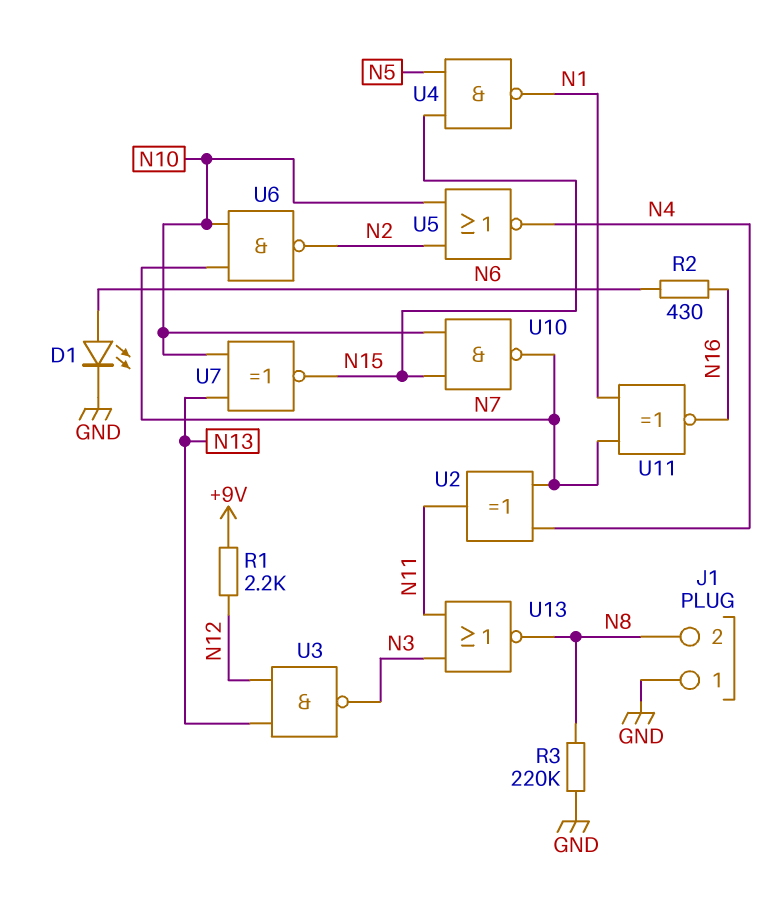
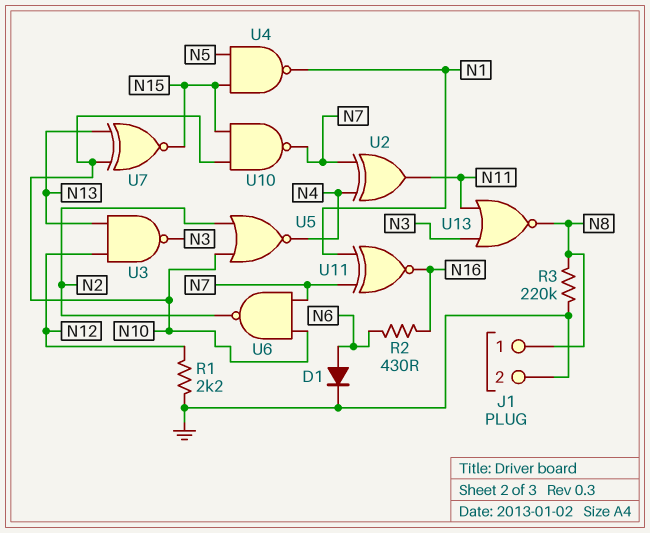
D1: LED (A N6, K GND) -> diode (A N6, K GND)
J1 pin 1: GND -> N8
J1 pin 2: N8 -> GND
R1: 2.2k (+9V, N12) -> 2.2k (GND, N12)

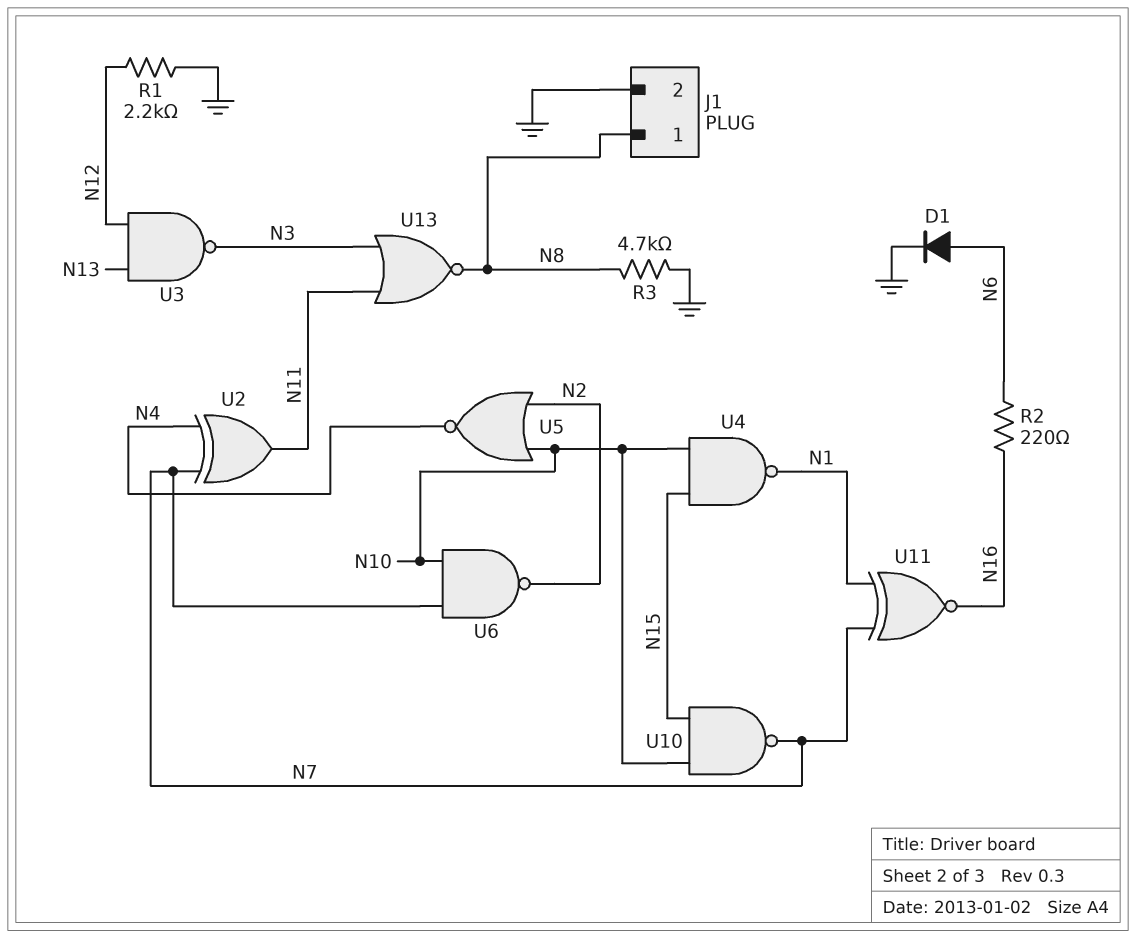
R2: 430 (N6, N16) -> 220 (N6, N16)
R3: 220k (GND, N8) -> 4.7k (GND, N8)
U4: NAND (in N5, in N15, out N1) -> NAND (in N10, in N15, out N1)
U7: XNOR (in N10, in N13, out N15) -> none

